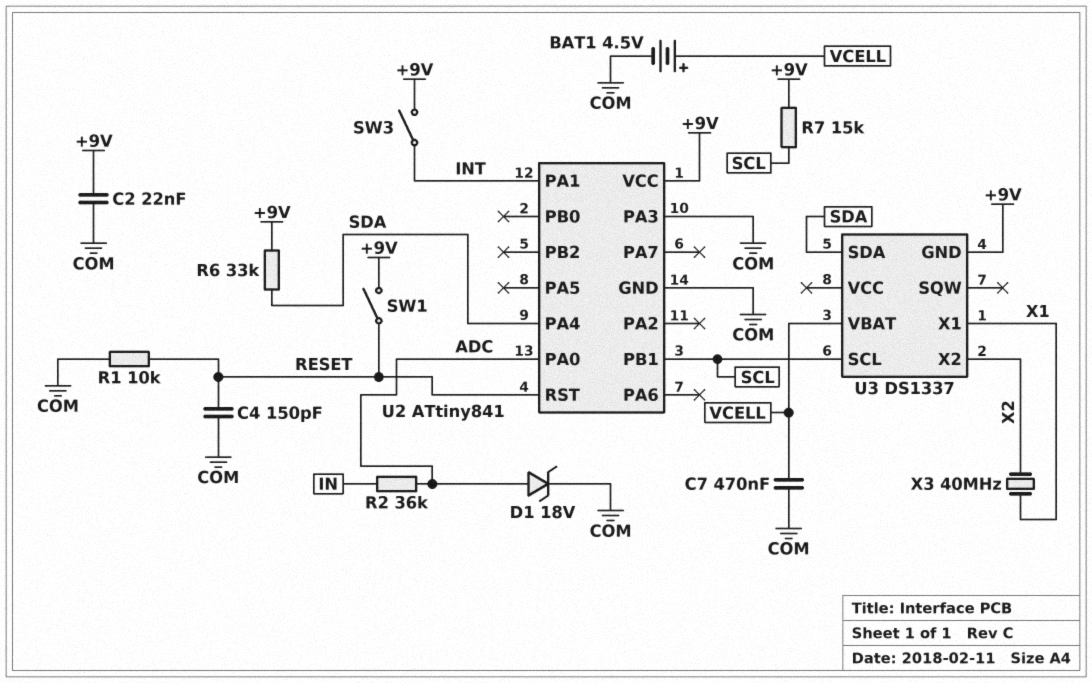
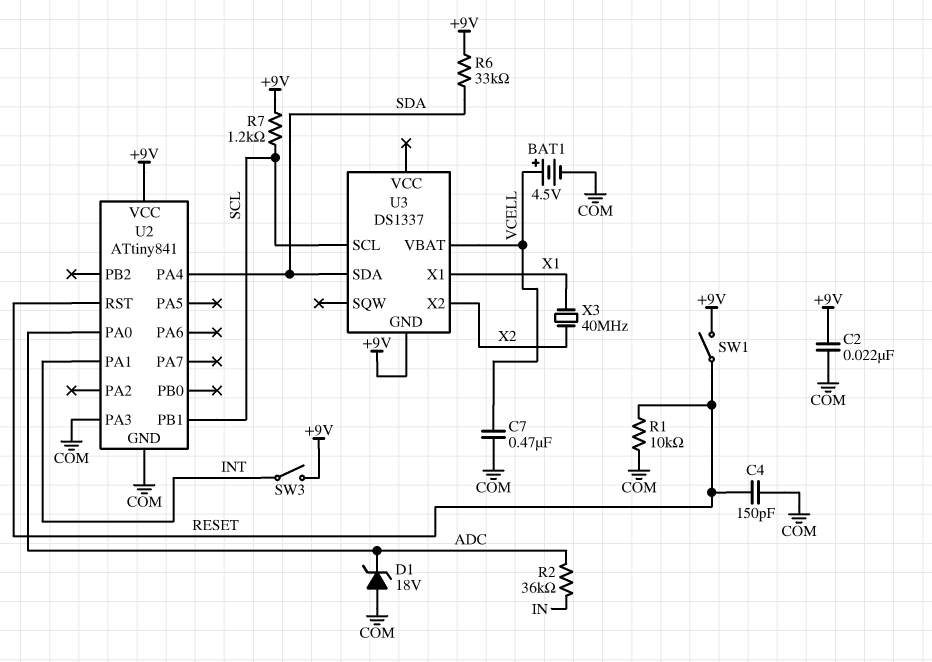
D1: zener 18V (A ADC, K COM) -> zener 18V (A COM, K ADC)
R7: 15k (+9V, SCL) -> 1.2k (+9V, SCL)

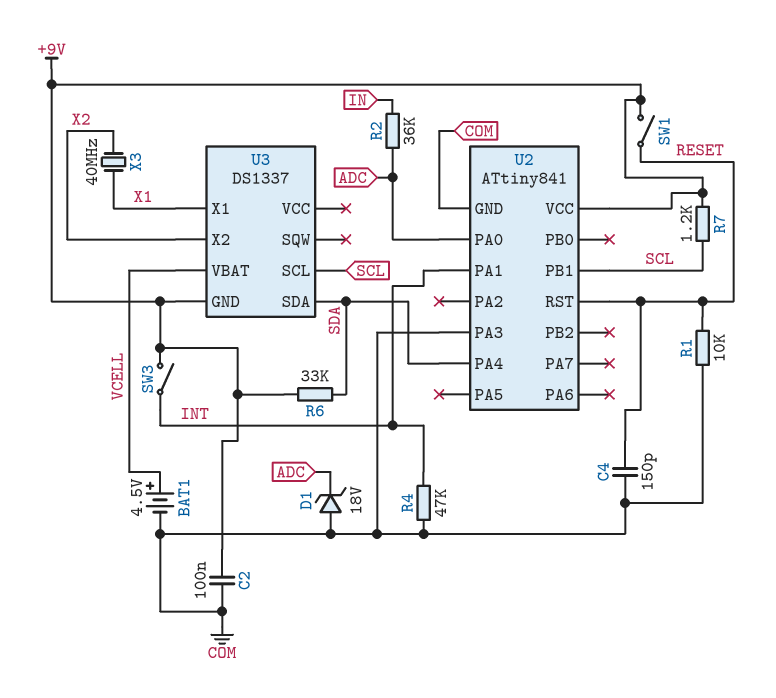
C2: 22nF (+9V, COM) -> 100nF (+9V, COM)
C7: 470nF (COM, VCELL) -> none
R4: none -> 47k (COM, INT)

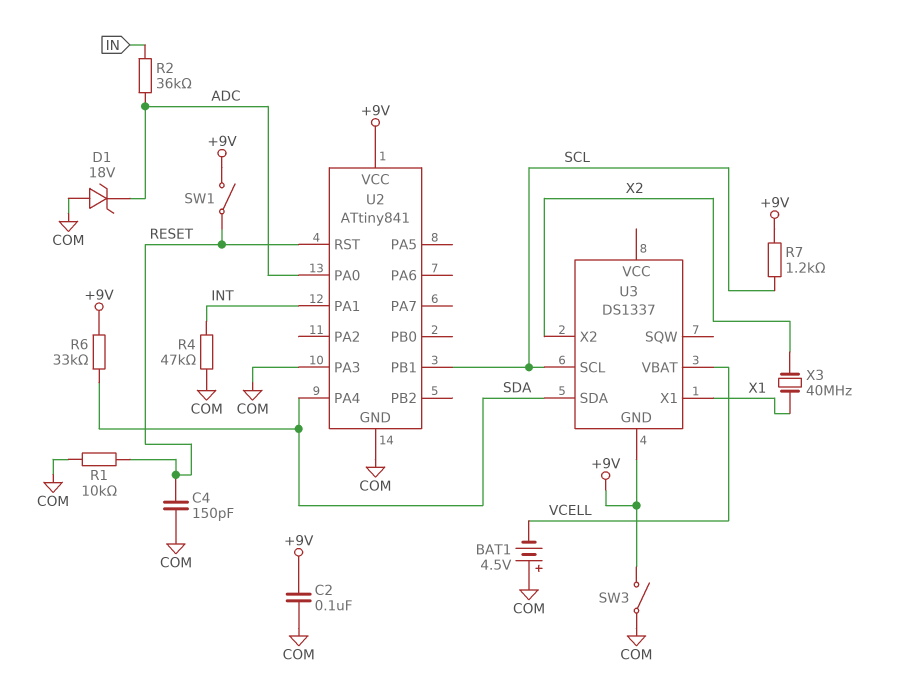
BAT1: 4.5V (plus VCELL, minus COM) -> 4.5V (plus COM, minus VCELL)
SW3: switch (+9V, INT) -> switch (+9V, COM)

